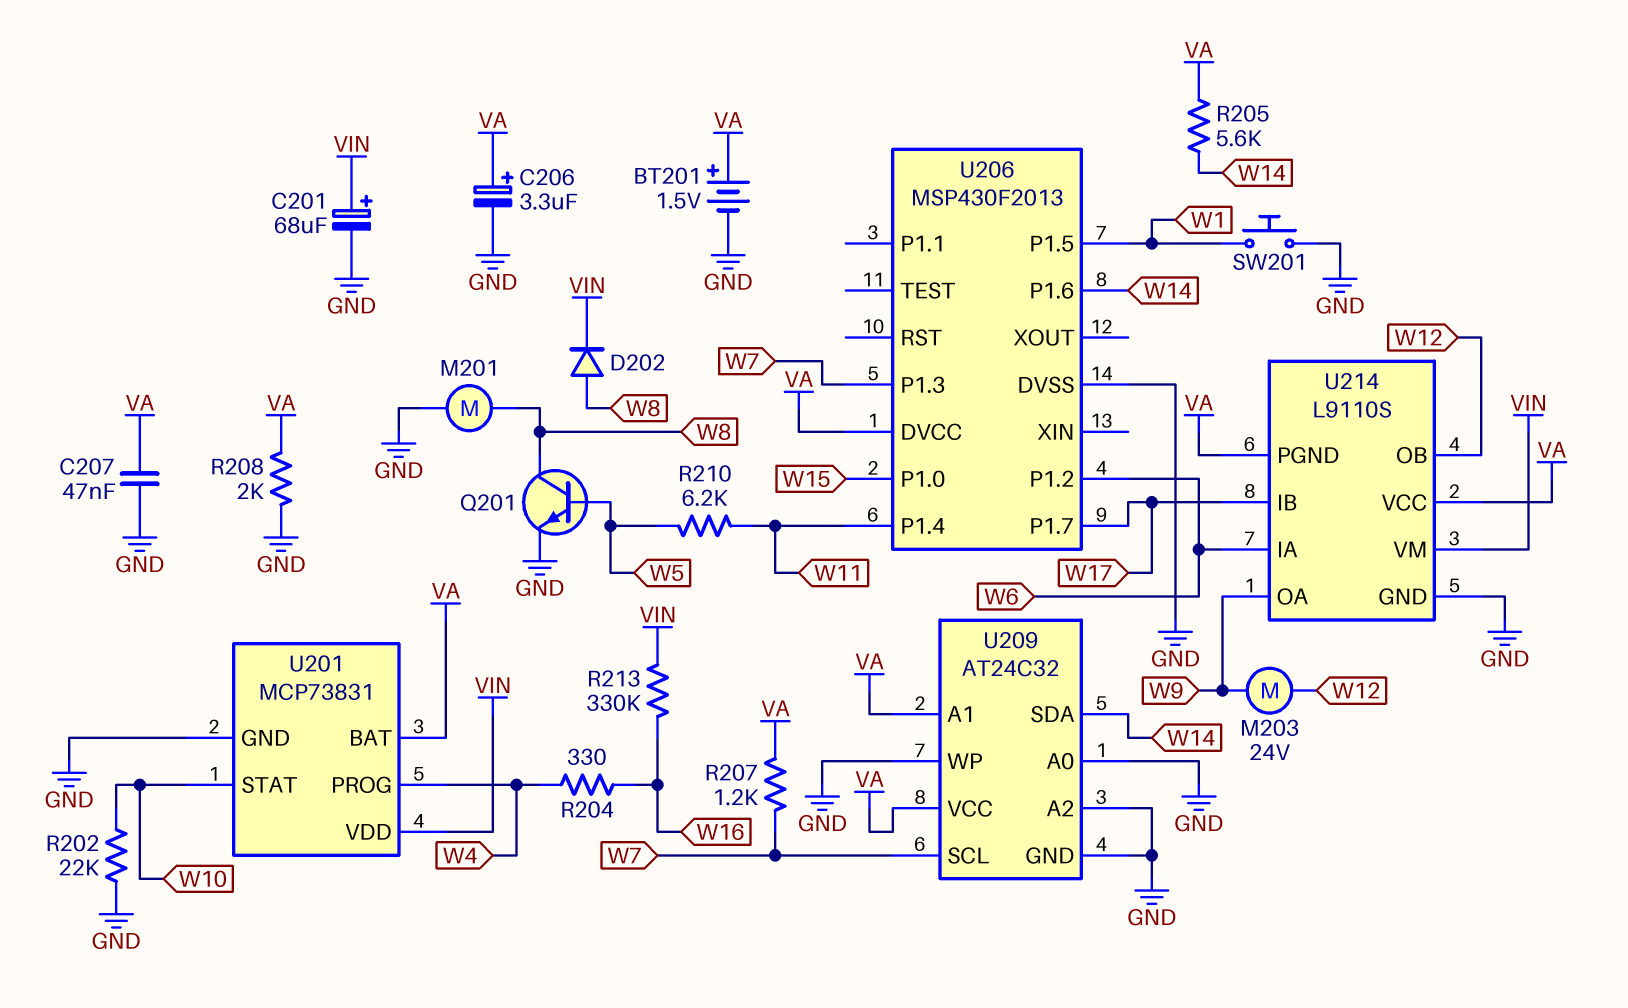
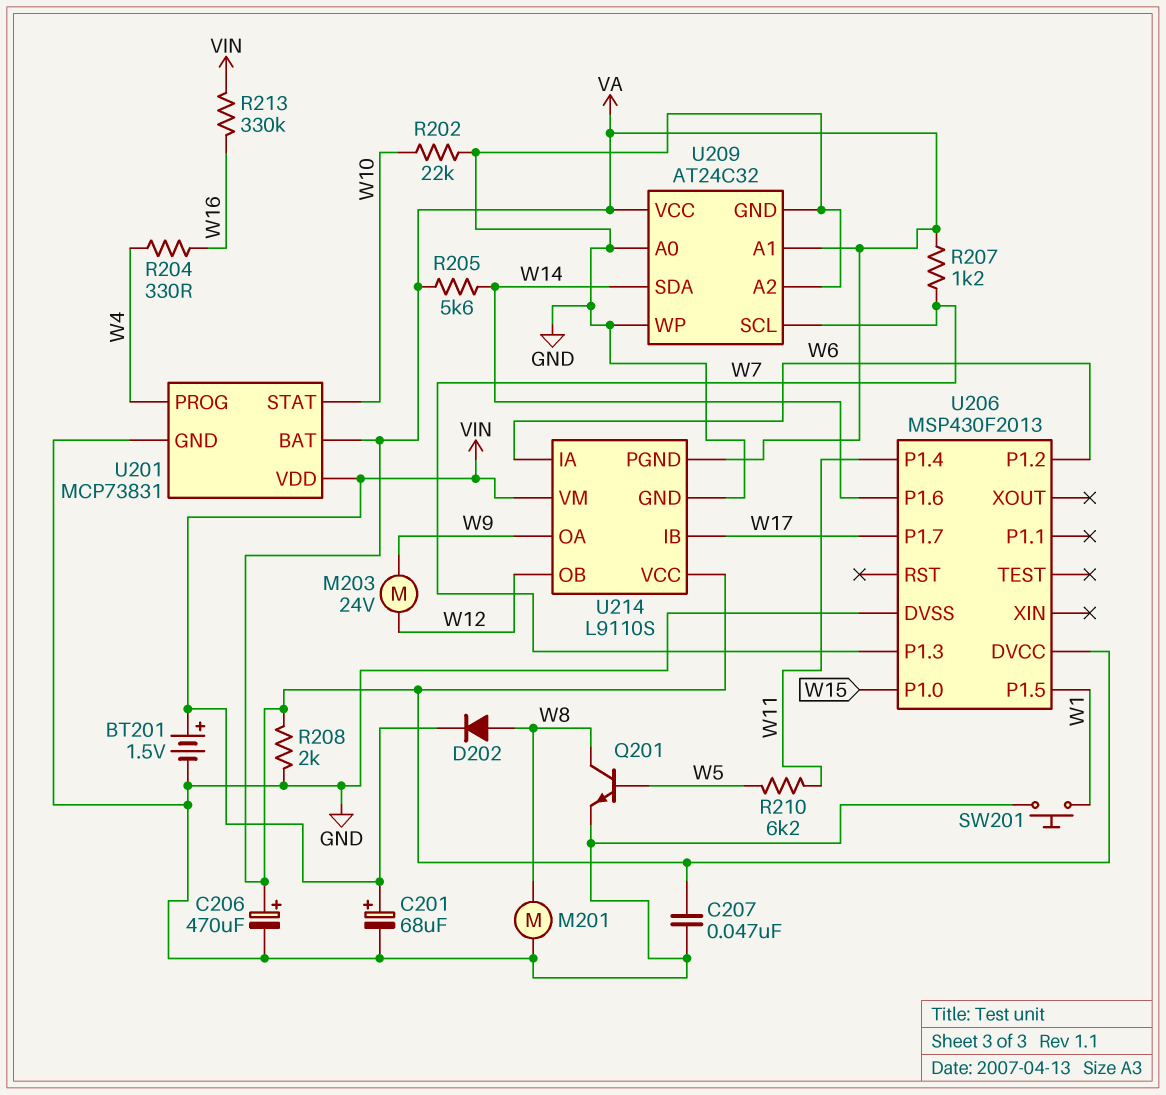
BT201: 1.5V (plus VA, minus GND) -> 1.5V (plus VIN, minus GND)
C206: 3.3uF (plus VA, minus GND) -> 470uF (plus VA, minus GND)

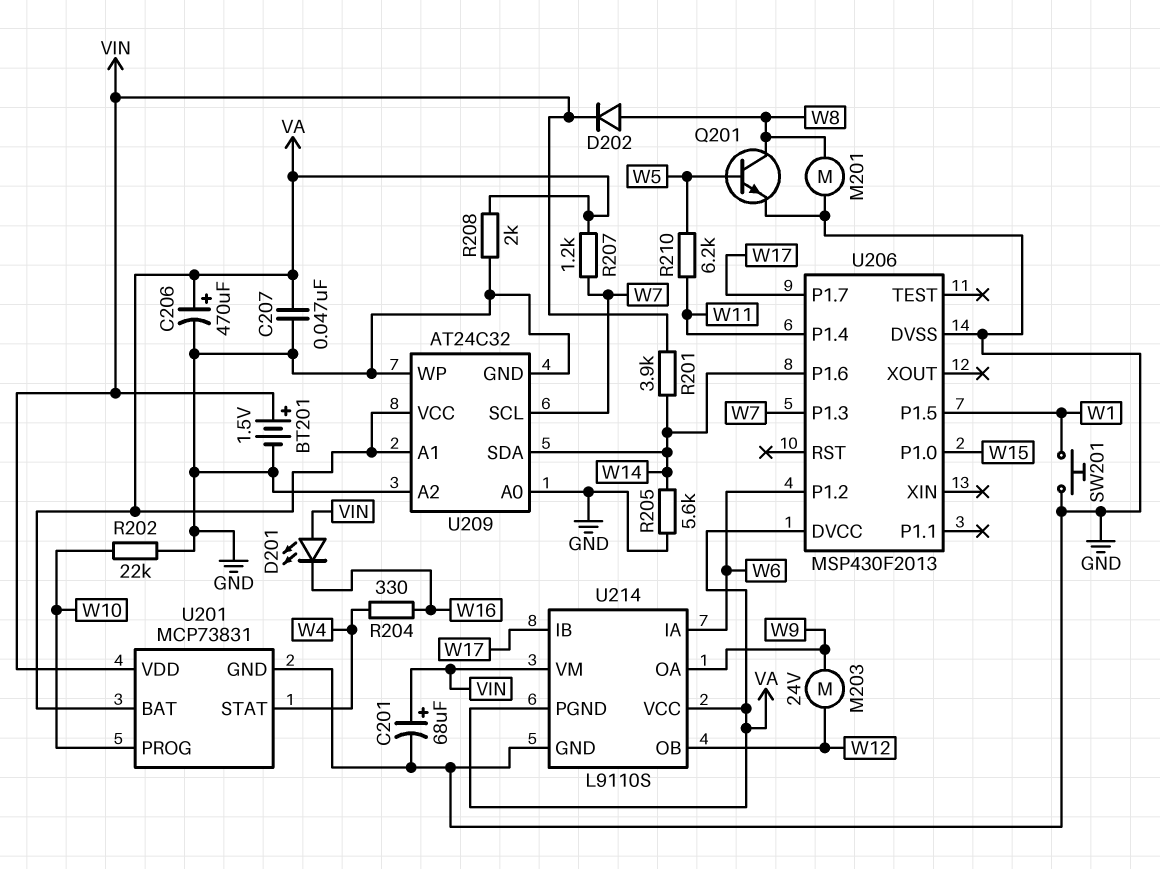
D201: none -> LED (A VIN, K W16)
R201: none -> 3.9k (VIN, W14)
R205: 5.6k (VA, W14) -> 5.6k (GND, W14)
R213: 330k (VIN, W16) -> none
U201 pin PROG: W4 -> W10
U201 pin STAT: W10 -> W4

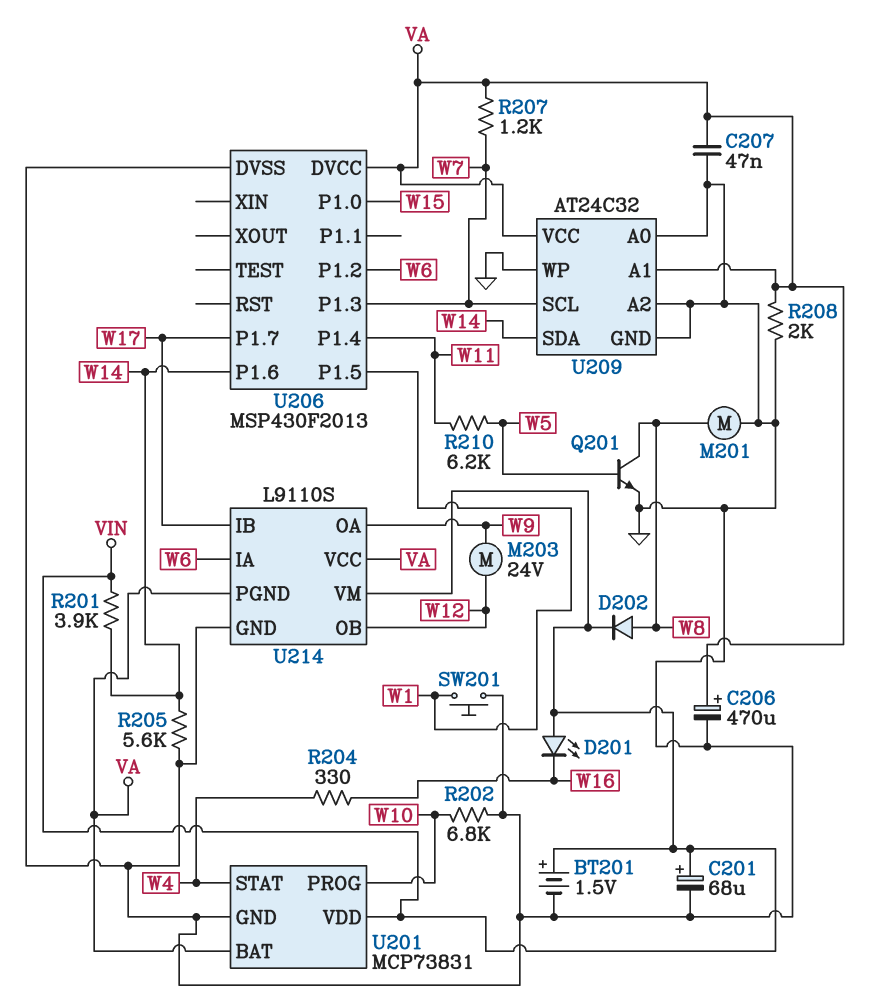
R202: 22k (GND, W10) -> 6.8k (GND, W10)

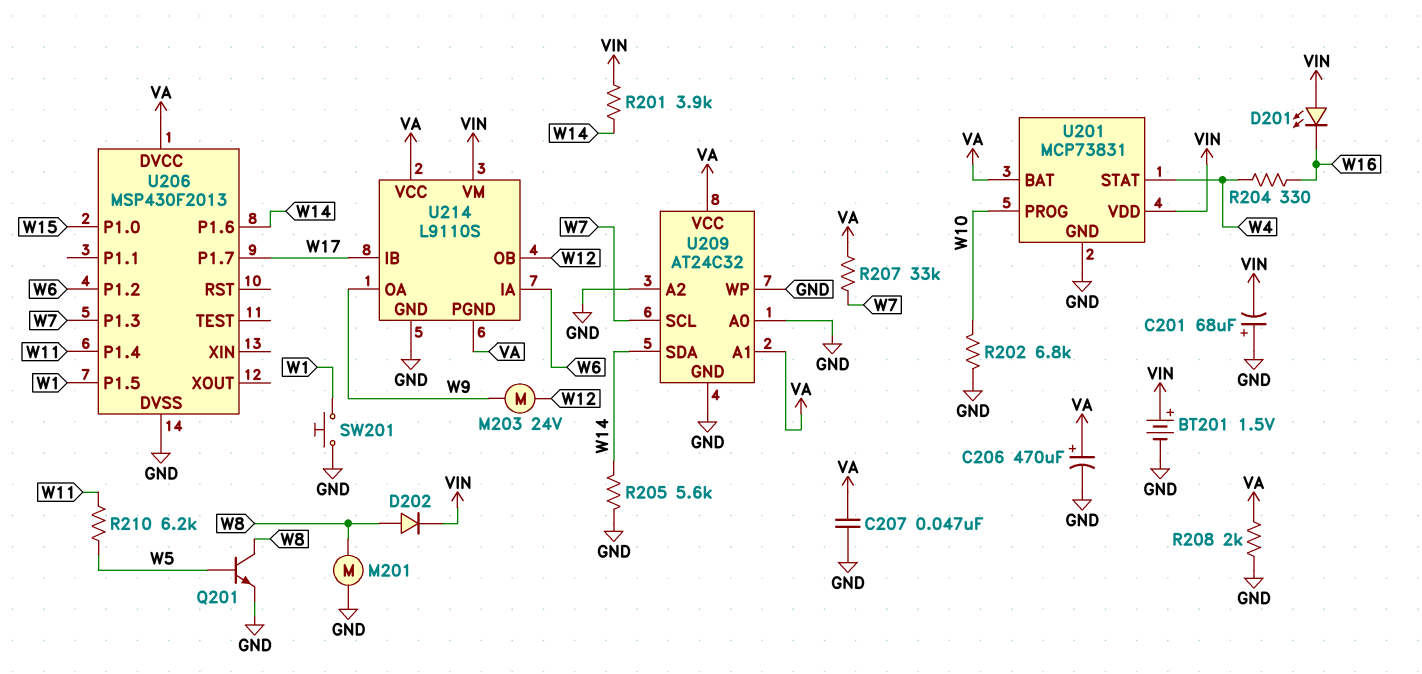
C201: 68uF (plus VIN, minus GND) -> 68uF (plus GND, minus VIN)
R207: 1.2k (VA, W7) -> 33k (VA, W7)

